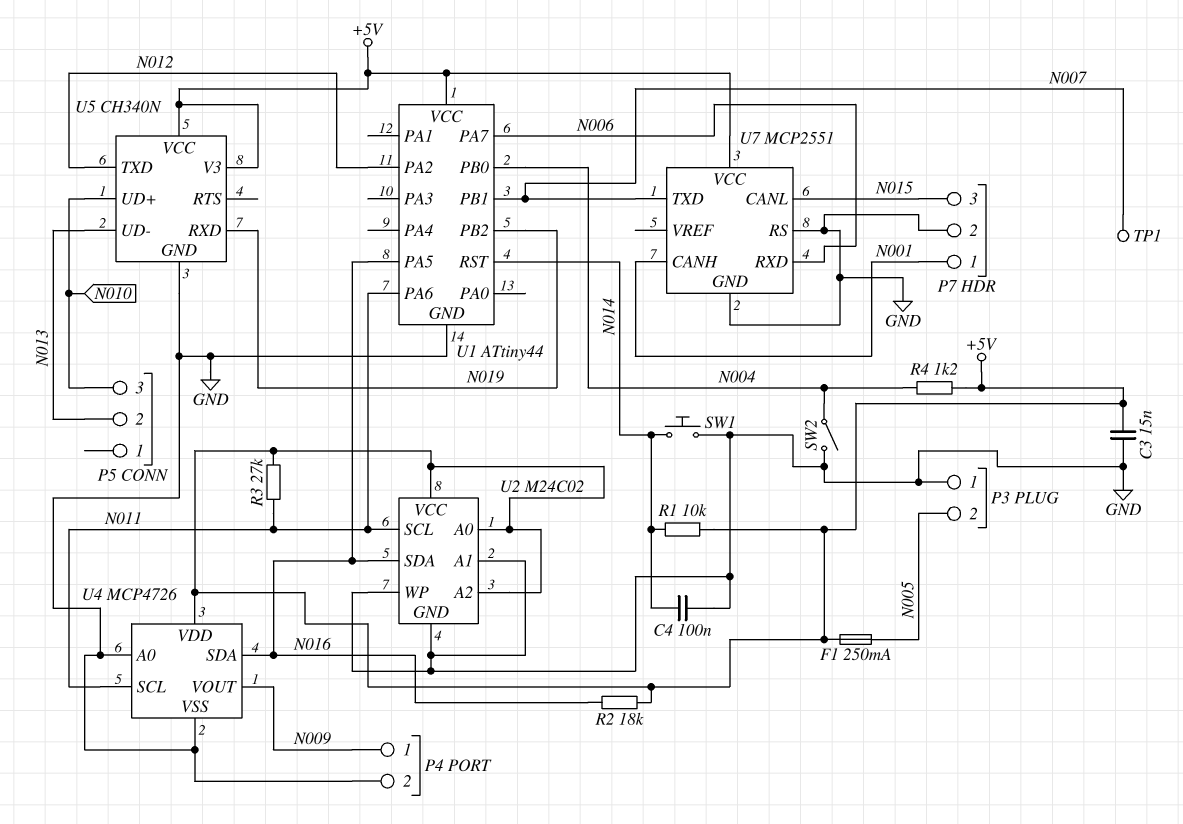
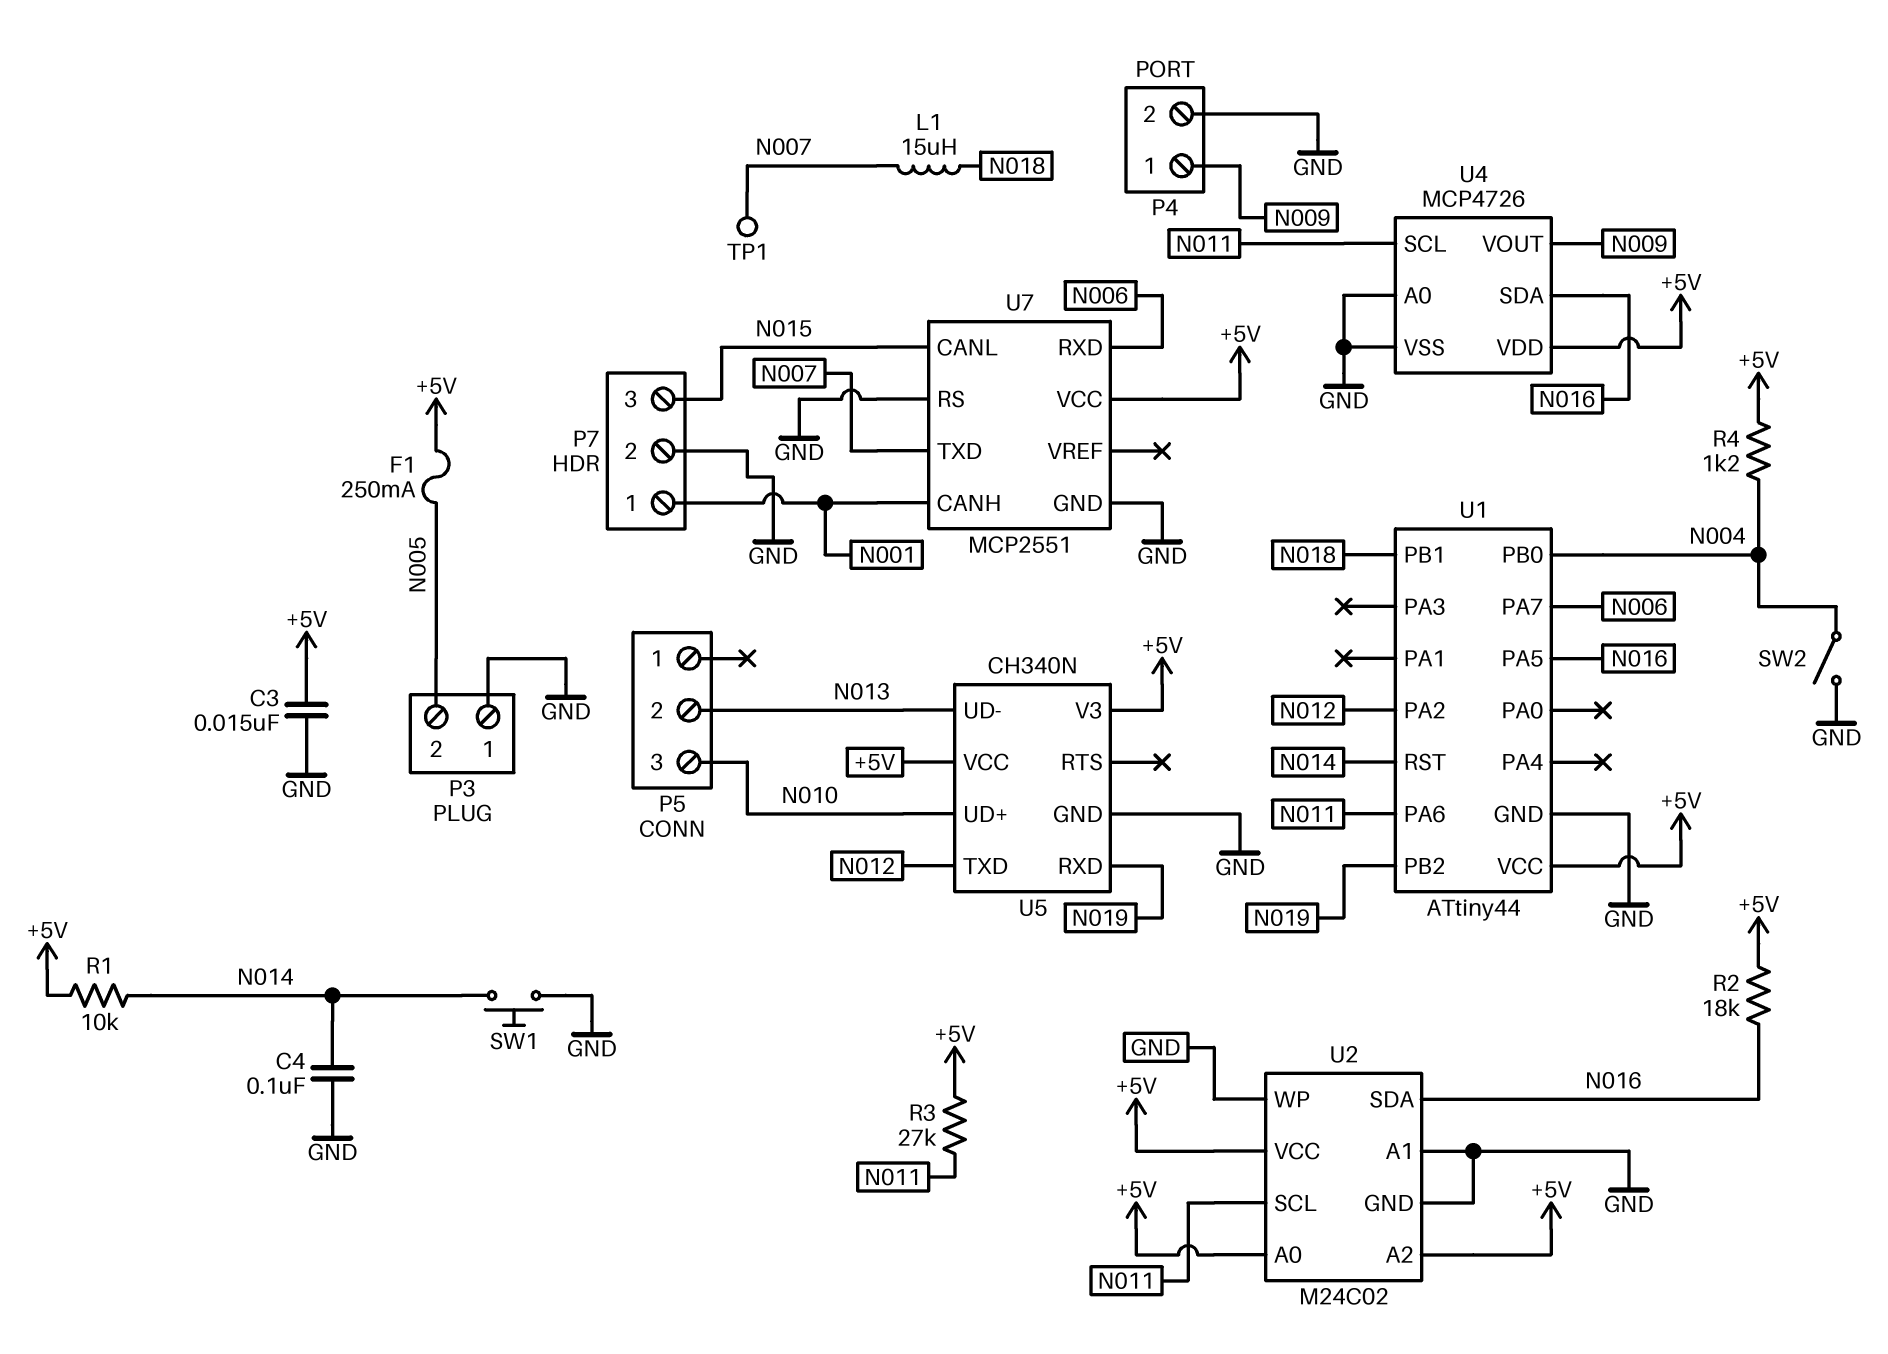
L1: none -> 15uH (N007, N018)
U1 pin PB1: N007 -> N018

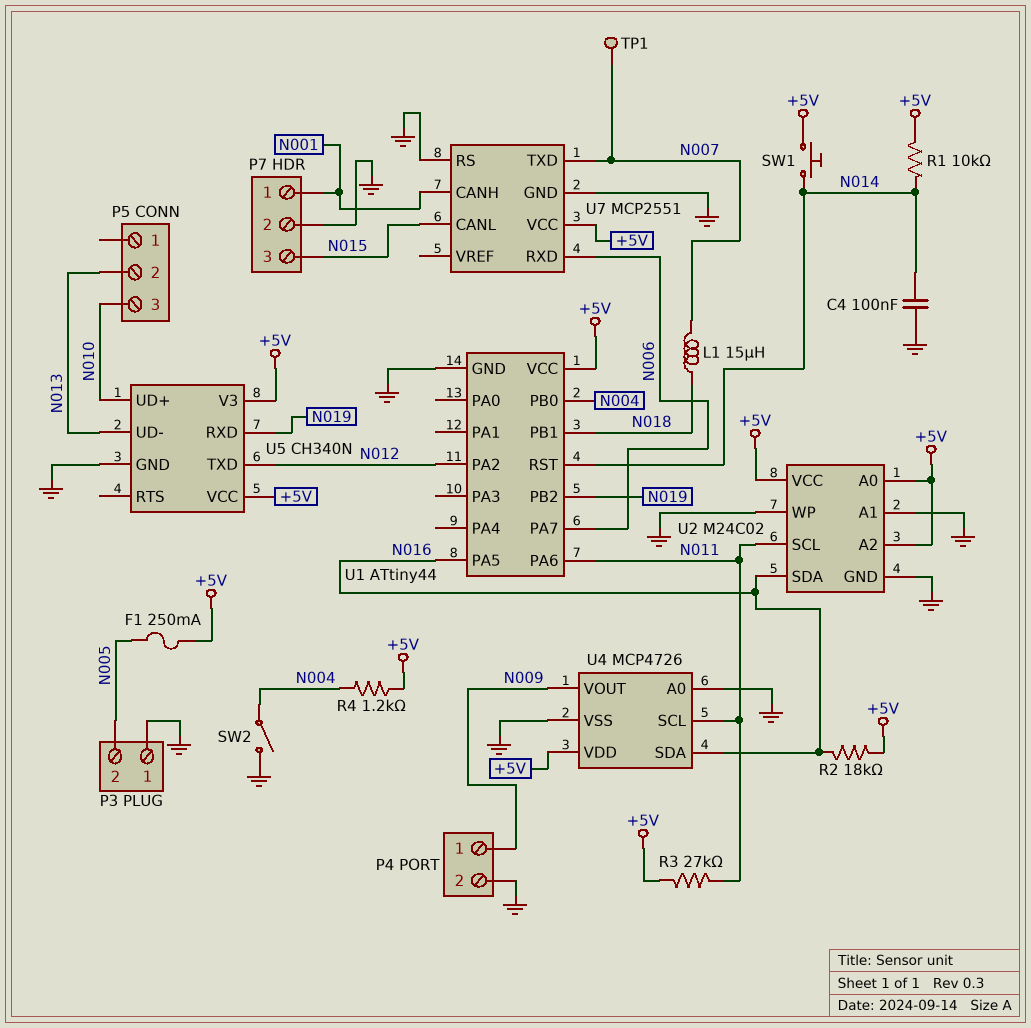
C3: 15nF (+5V, GND) -> none
SW1: button (GND, N014) -> button (+5V, N014)

